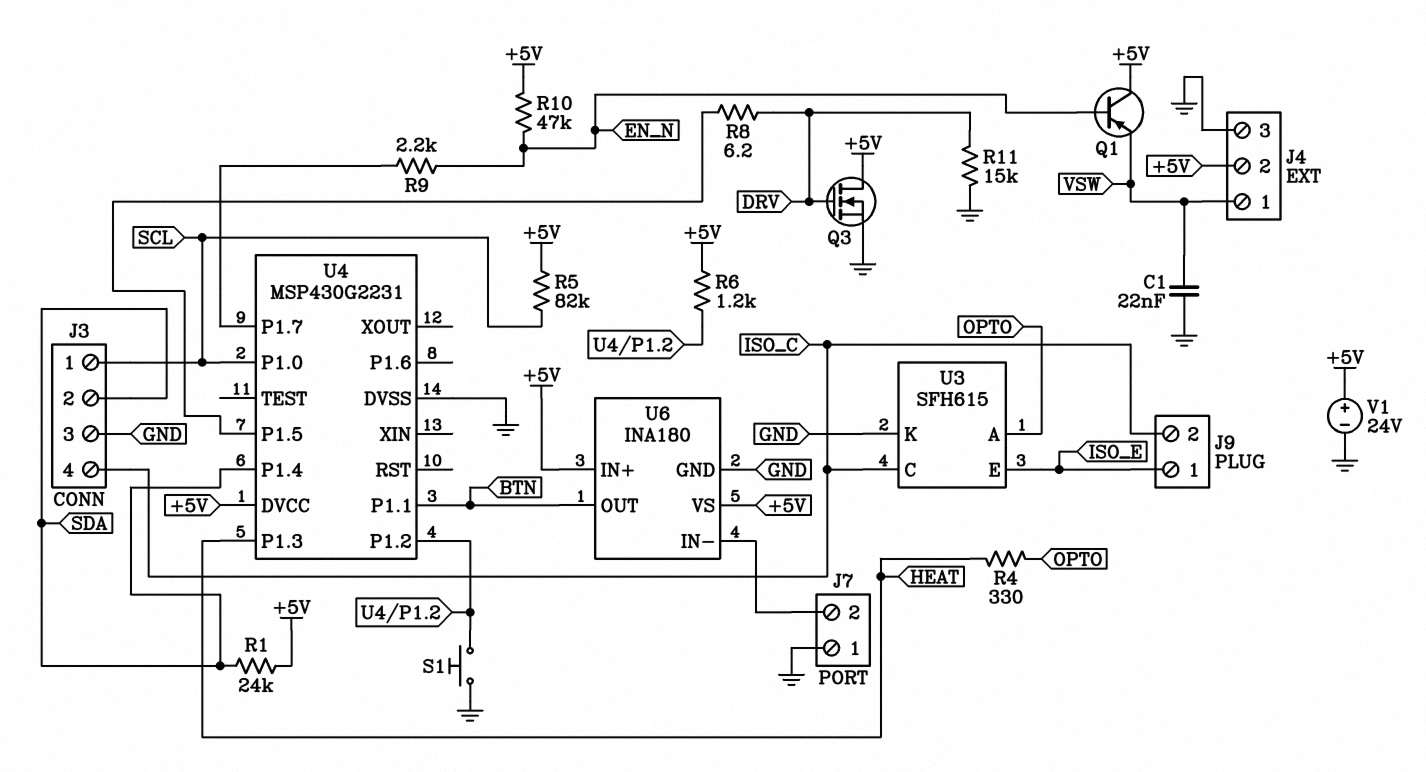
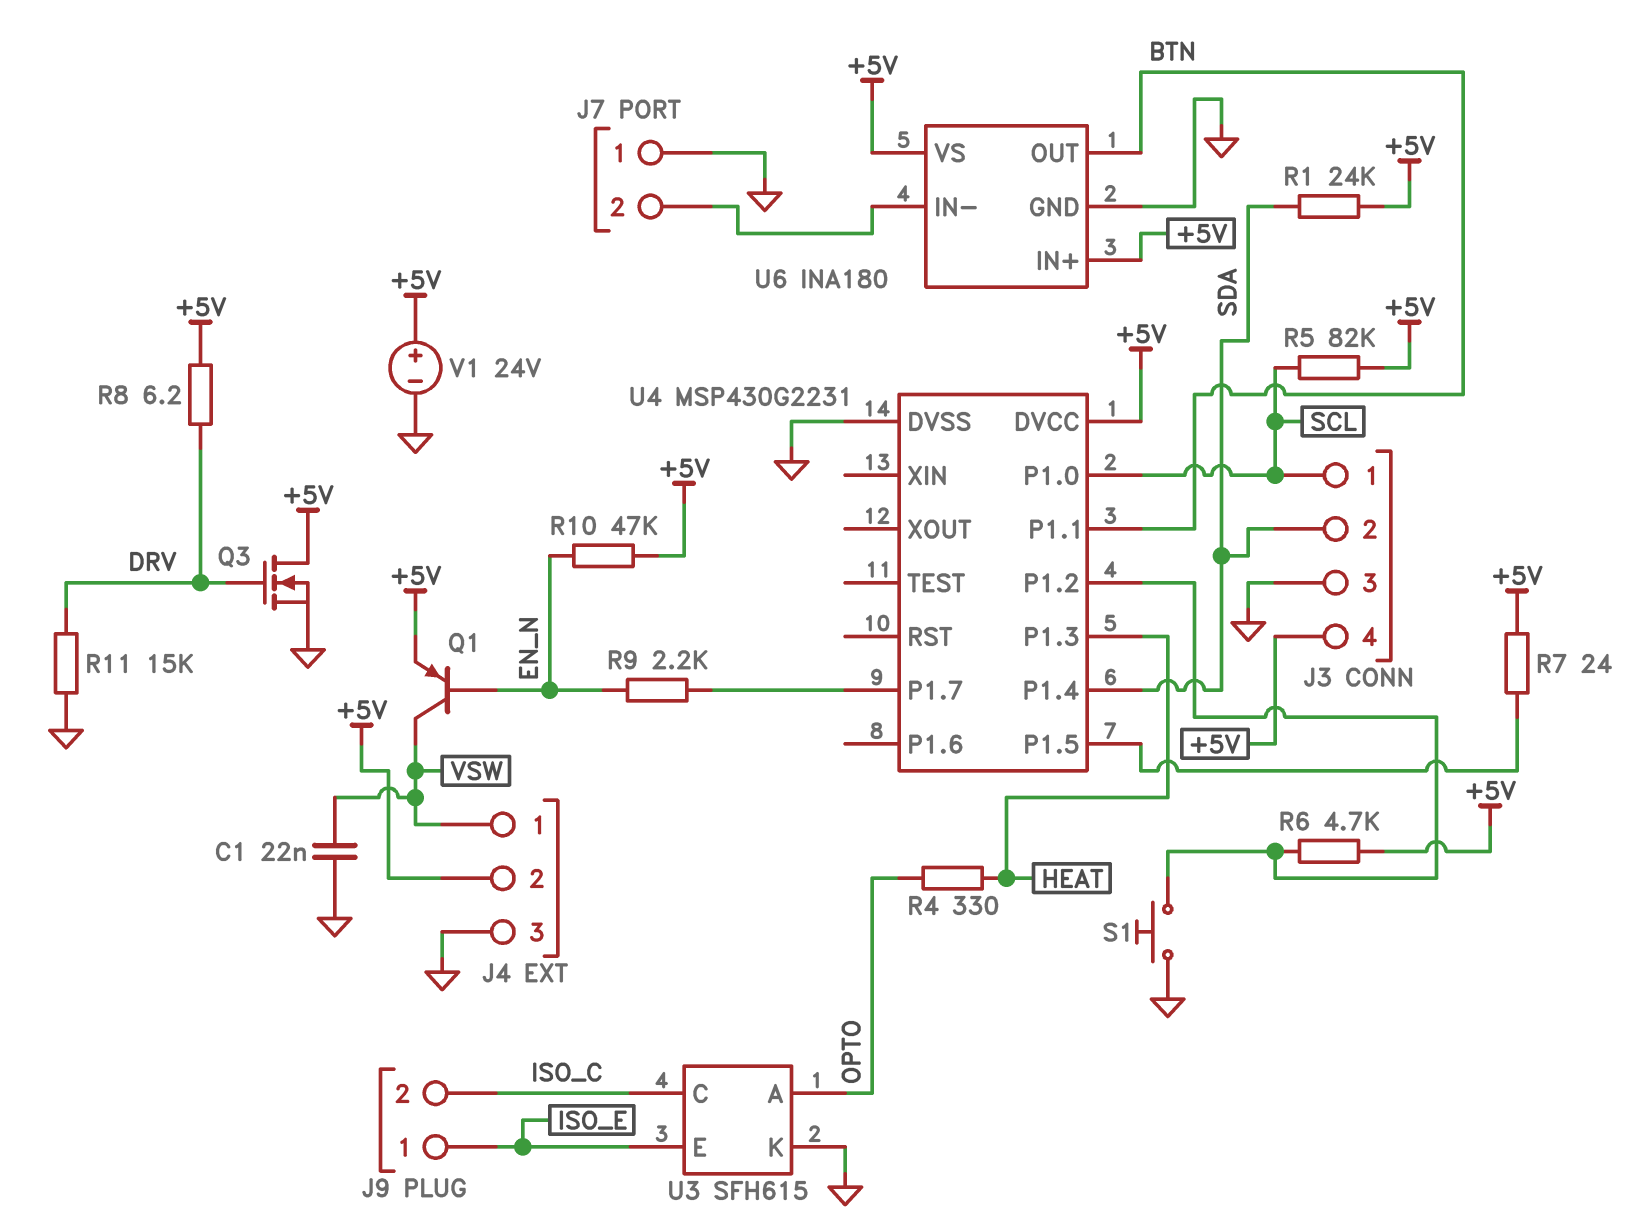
J3 pin 4: ISO_C -> +5V
Q1: PNP (B EN_N, C +5V, E VSW) -> PNP (B EN_N, C VSW, E +5V)
R6: 1.2k (+5V, U4/P1.2) -> 4.7k (+5V, U4/P1.2)
R7: none -> 24 (+5V, U4/P1.5)
R8: 6.2 (DRV, U4/P1.5) -> 6.2 (+5V, DRV)

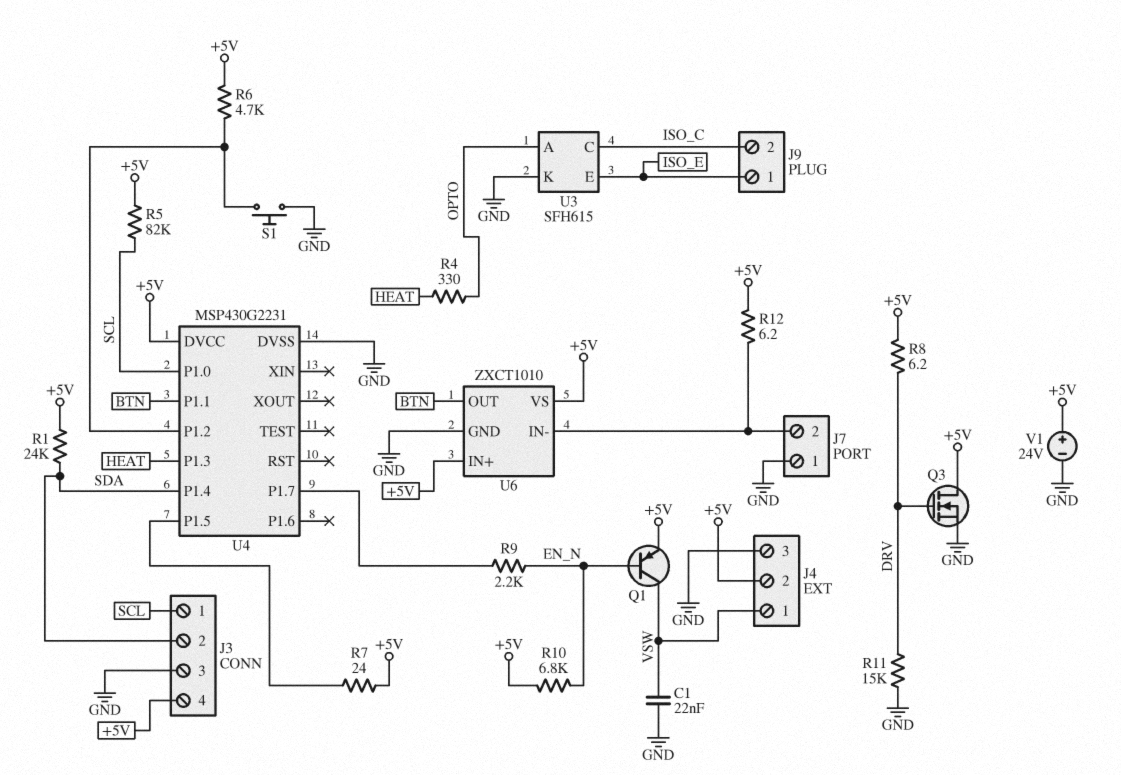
R10: 47k (+5V, EN_N) -> 6.8k (+5V, EN_N)
R12: none -> 6.2 (+5V, J7/2)
U6: INA180 -> ZXCT1010

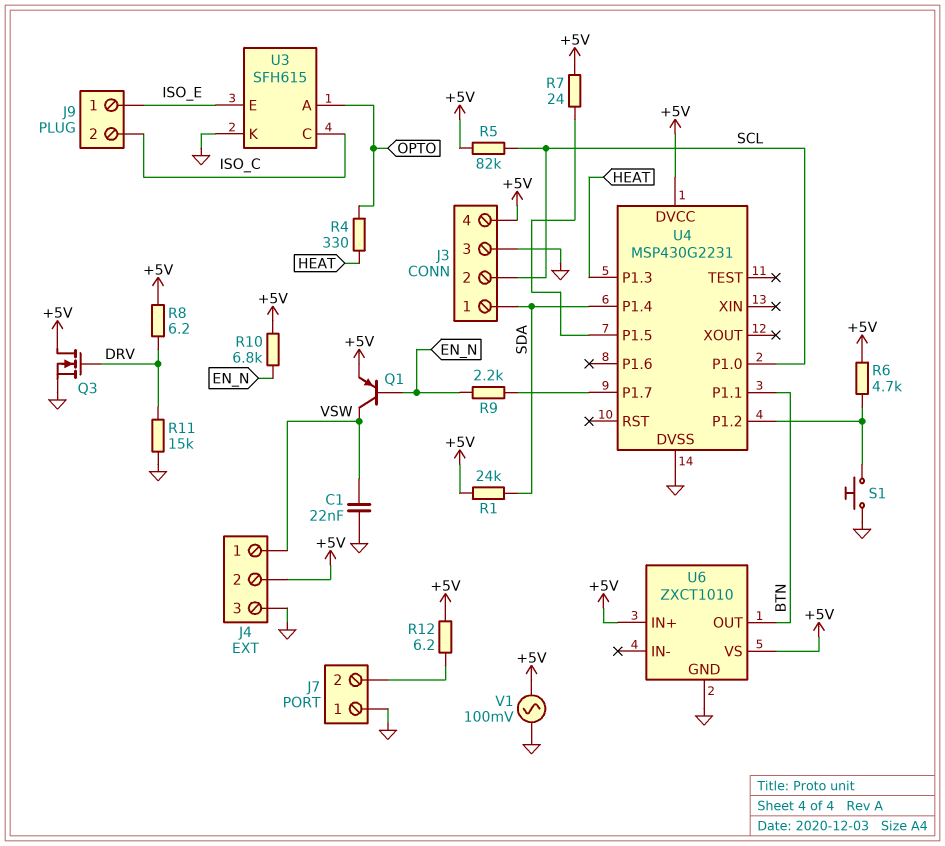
J3 pin 1: SCL -> SDA
J3 pin 2: SDA -> SCL
U6 pin IN-: J7/2 -> none
V1: 24V (plus +5V, minus GND) -> AC 100mV (+5V, GND)

